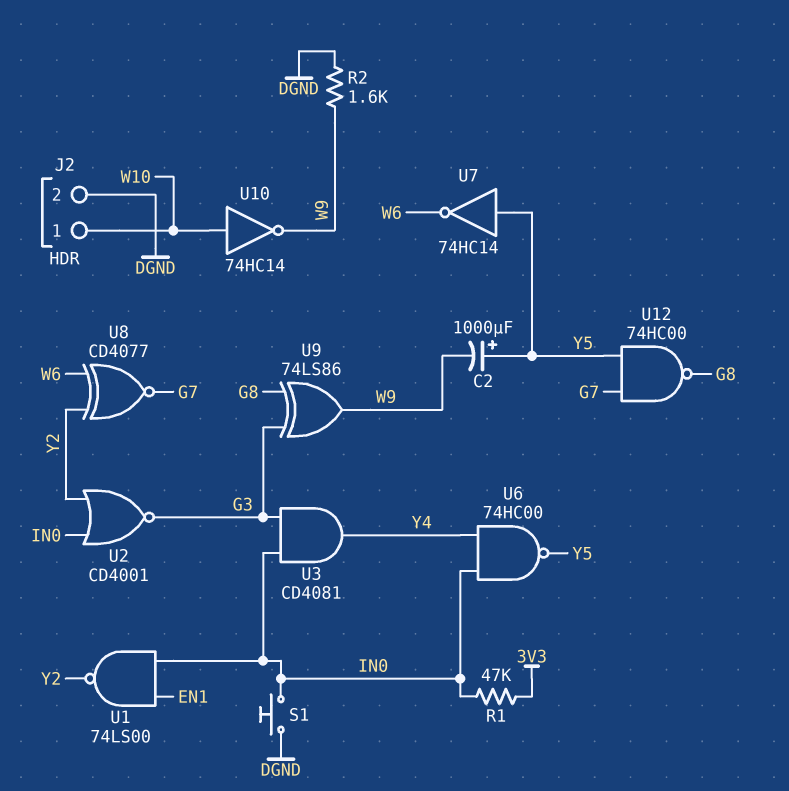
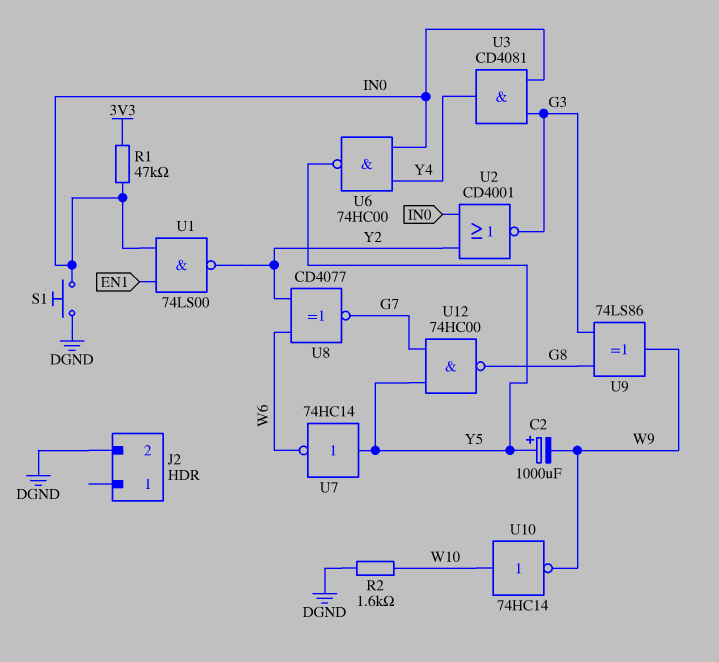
J2 pin 1: W10 -> none
R2: 1.6k (DGND, W9) -> 1.6k (DGND, W10)

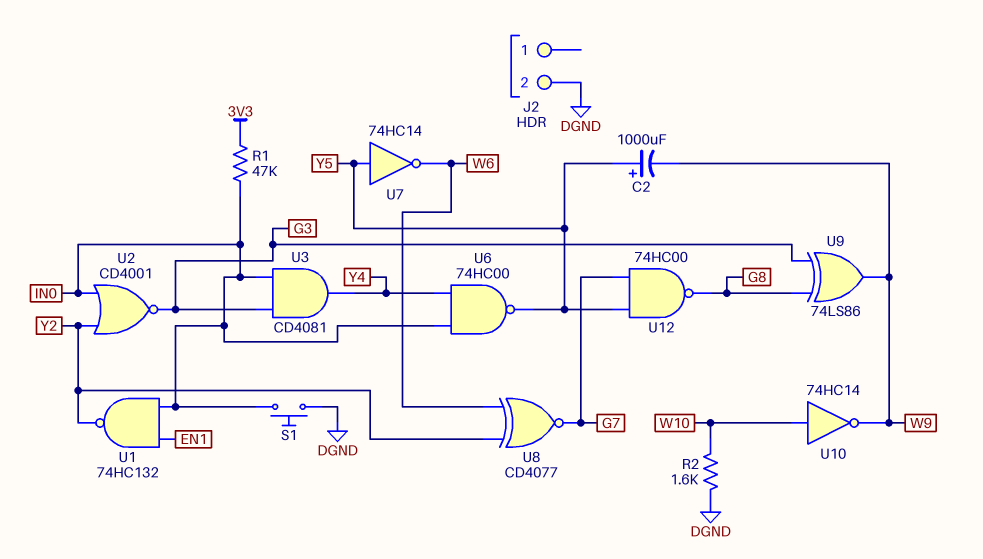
U1: NAND 74LS00 (in EN1, in IN0, out Y2) -> NAND 74HC132 (in EN1, in IN0, out Y2)

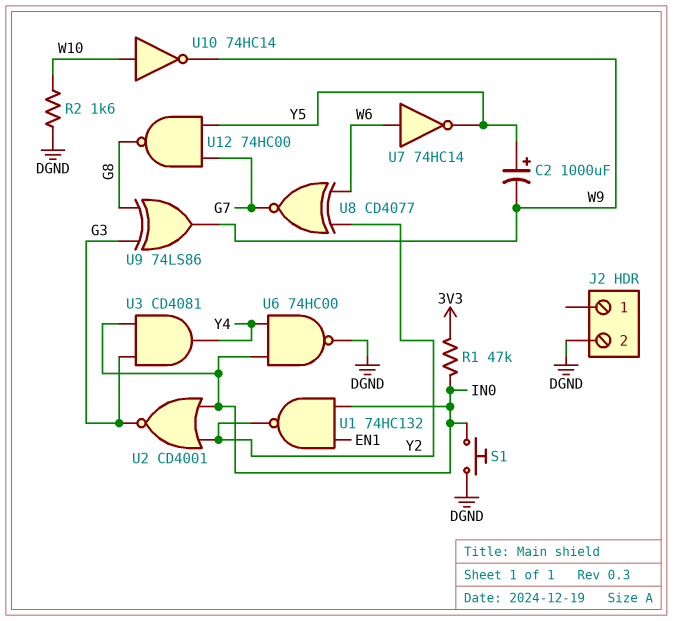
U6: NAND 74HC00 (in IN0, in Y4, out Y5) -> NAND 74HC00 (in IN0, in Y4, out DGND)
U7: NOT 74HC14 (in Y5, out W6) -> NOT 74HC14 (in W6, out Y5)

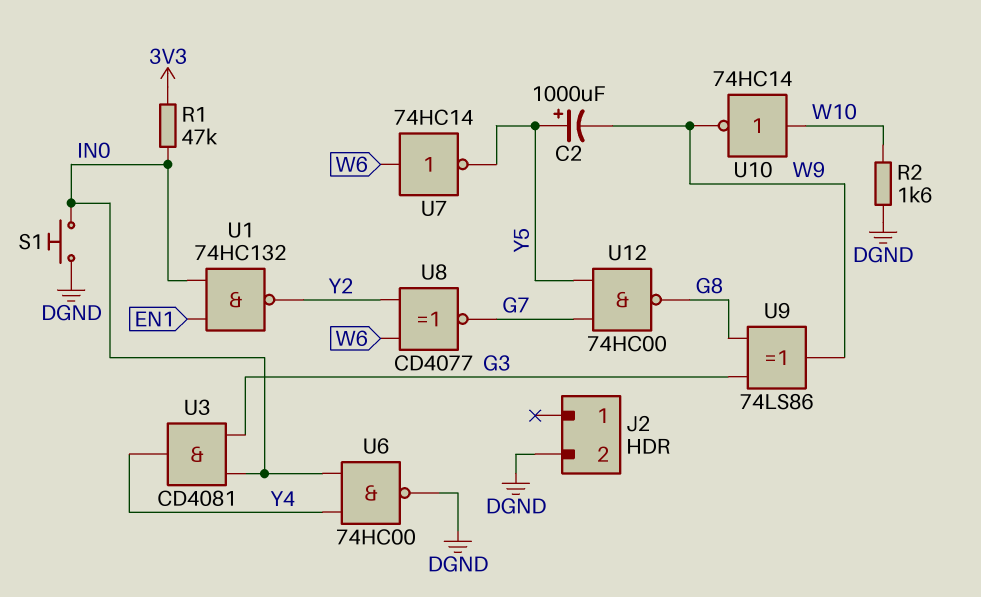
U2: NOR CD4001 (in IN0, in Y2, out G3) -> none

